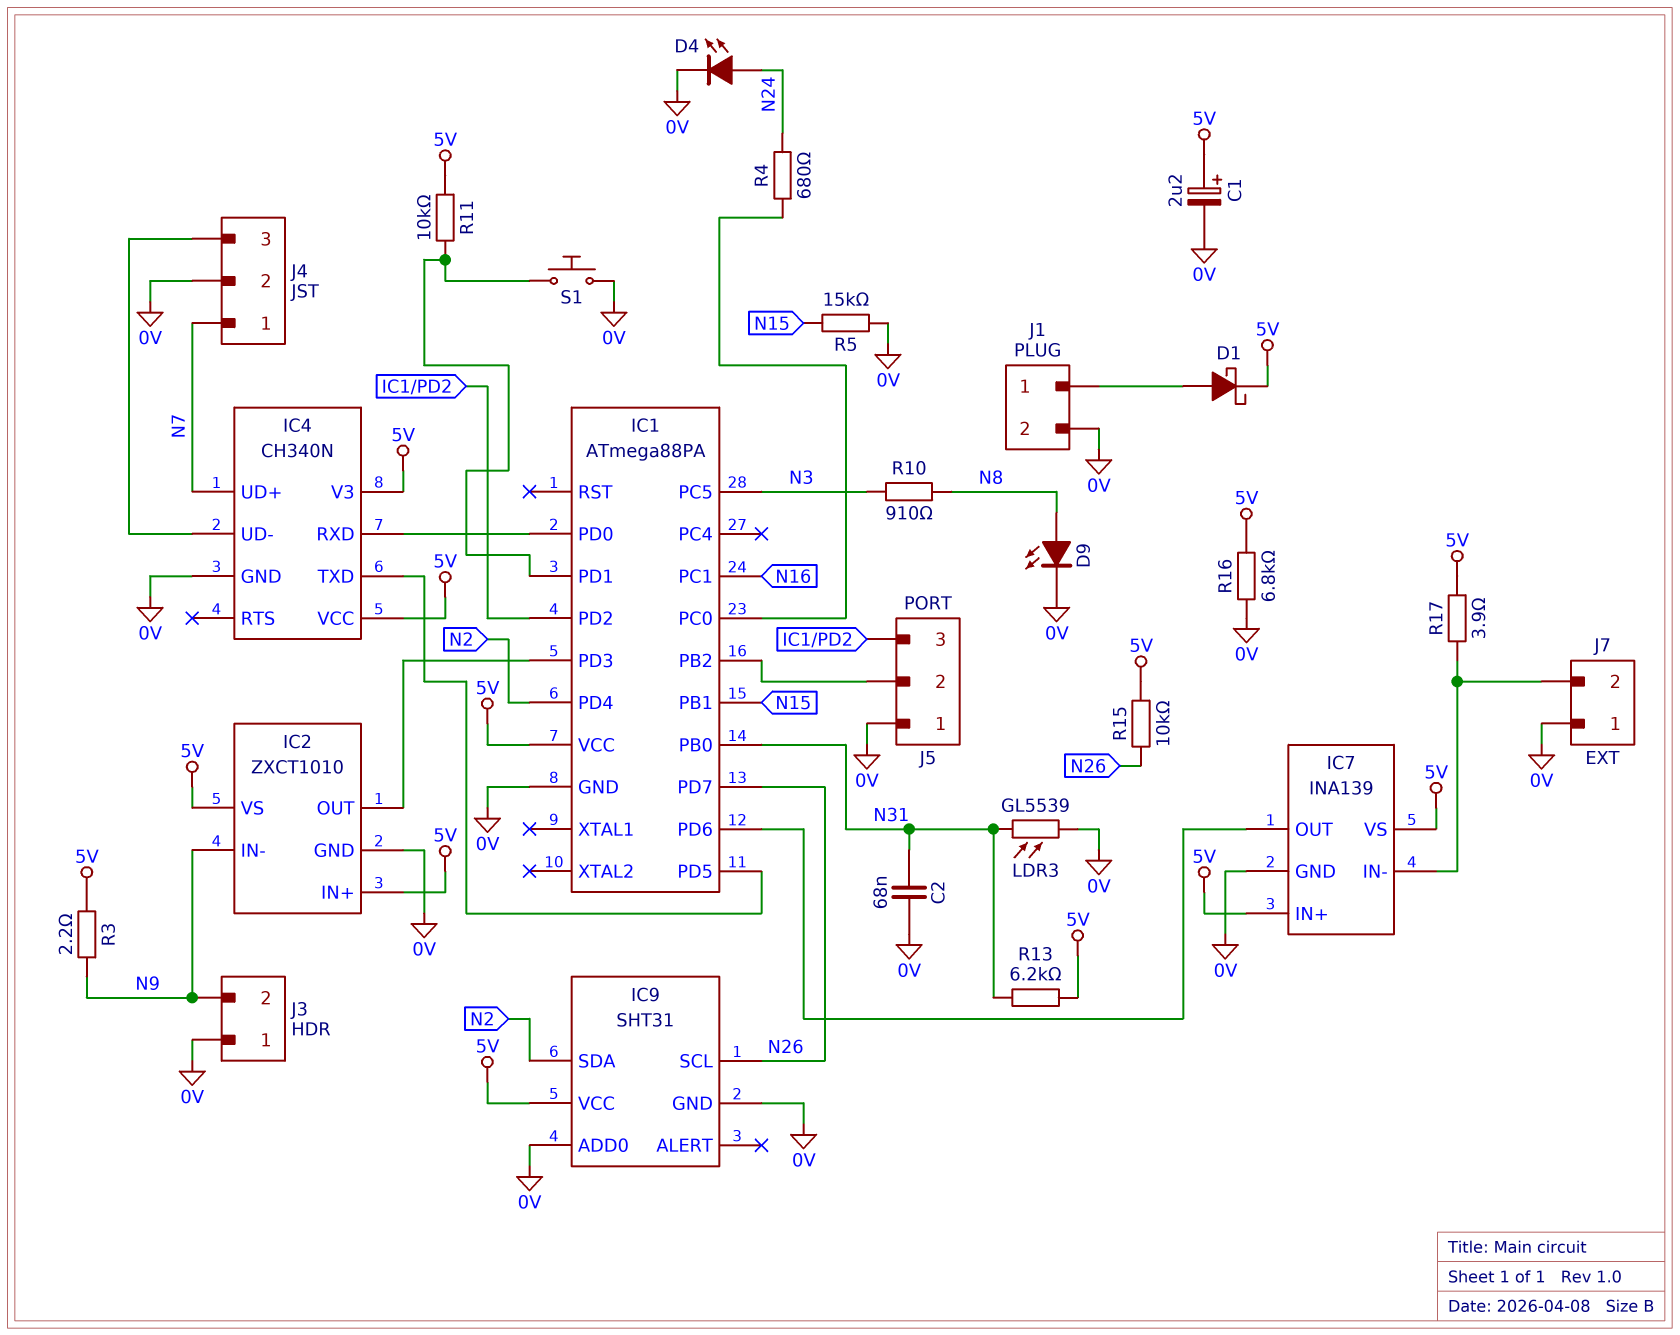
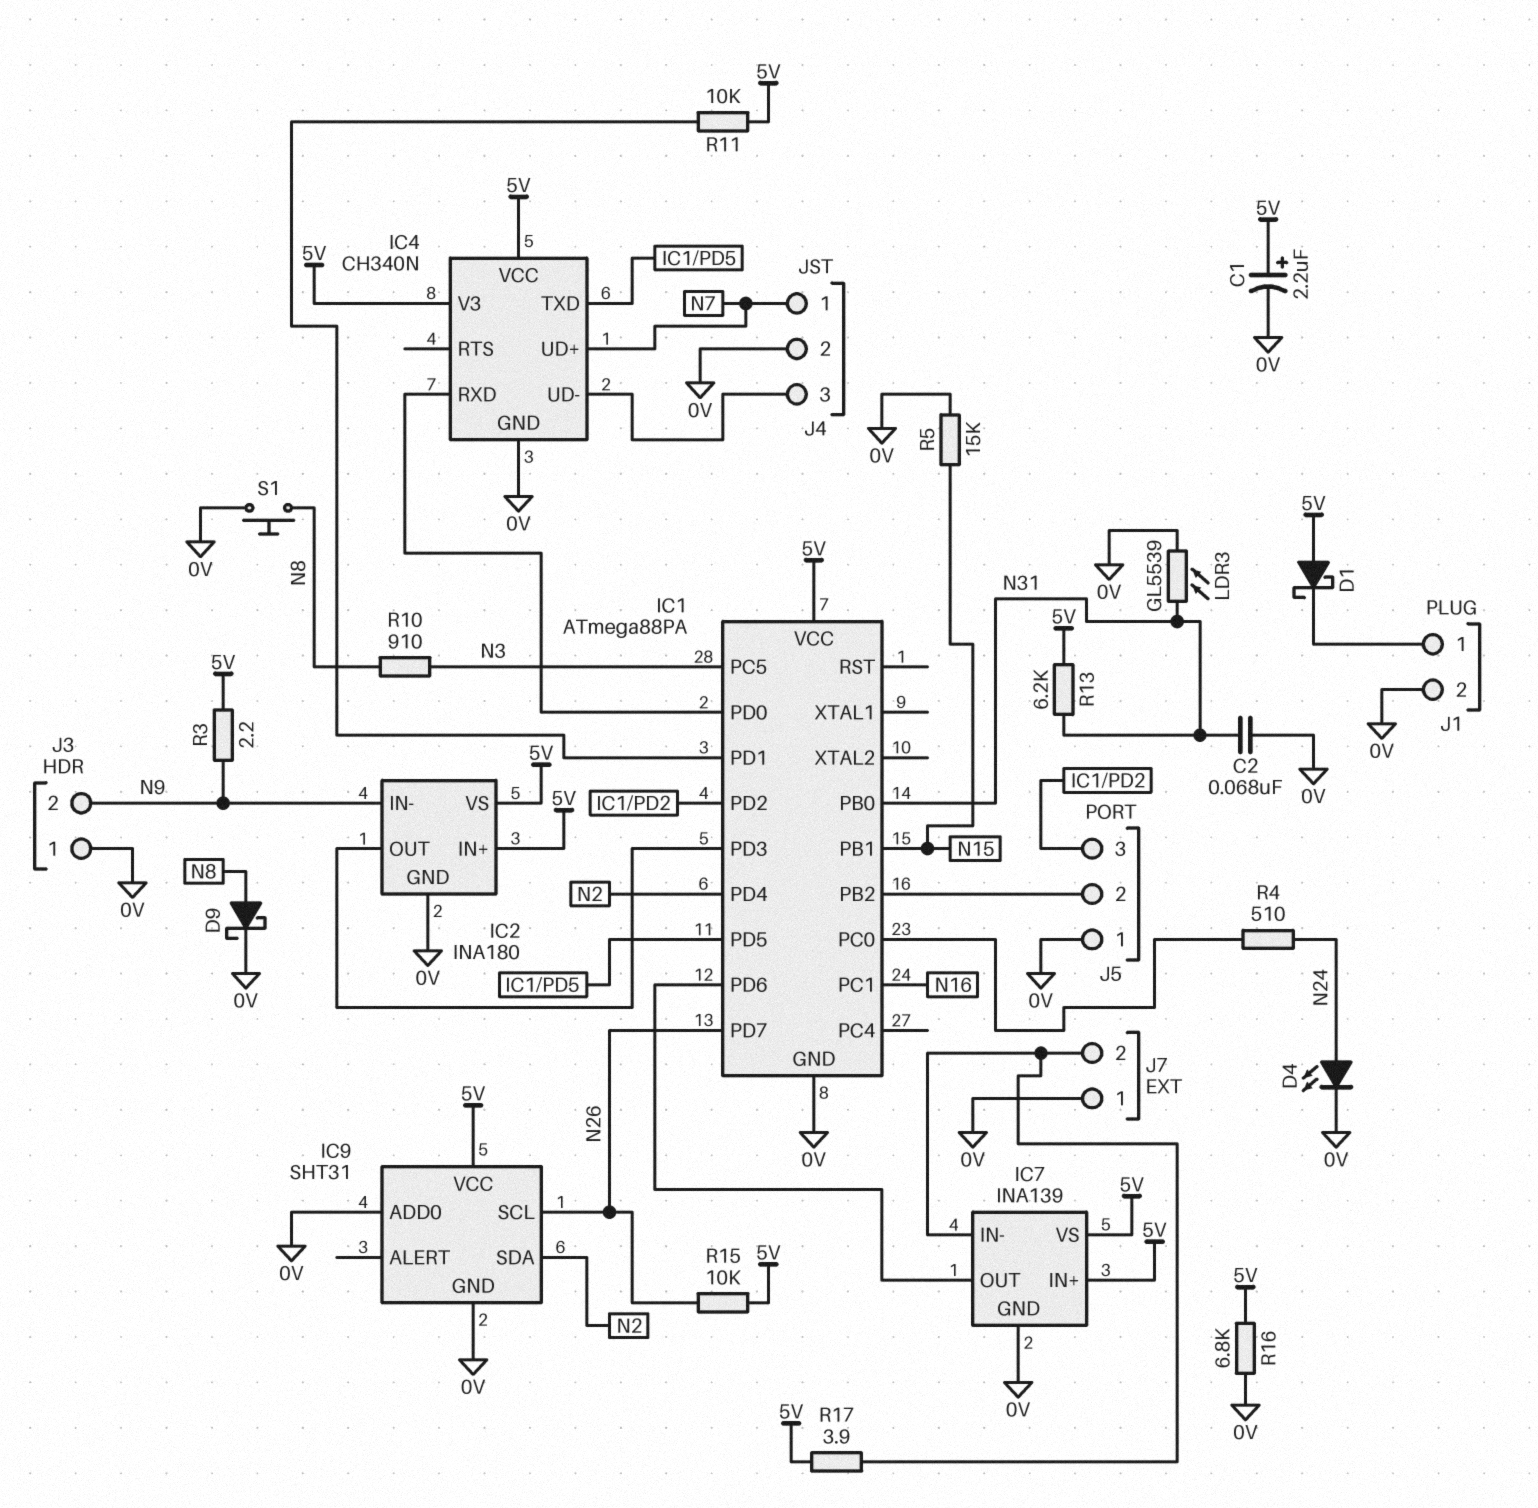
D1: schottky (A J1/1, K 5V) -> schottky (A 5V, K J1/1)
D9: LED (A N8, K 0V) -> schottky (A N8, K 0V)
IC2: ZXCT1010 -> INA180
R4: 680 (IC1/PC0, N24) -> 510 (IC1/PC0, N24)
S1: button (0V, IC1/PD1) -> button (0V, N8)

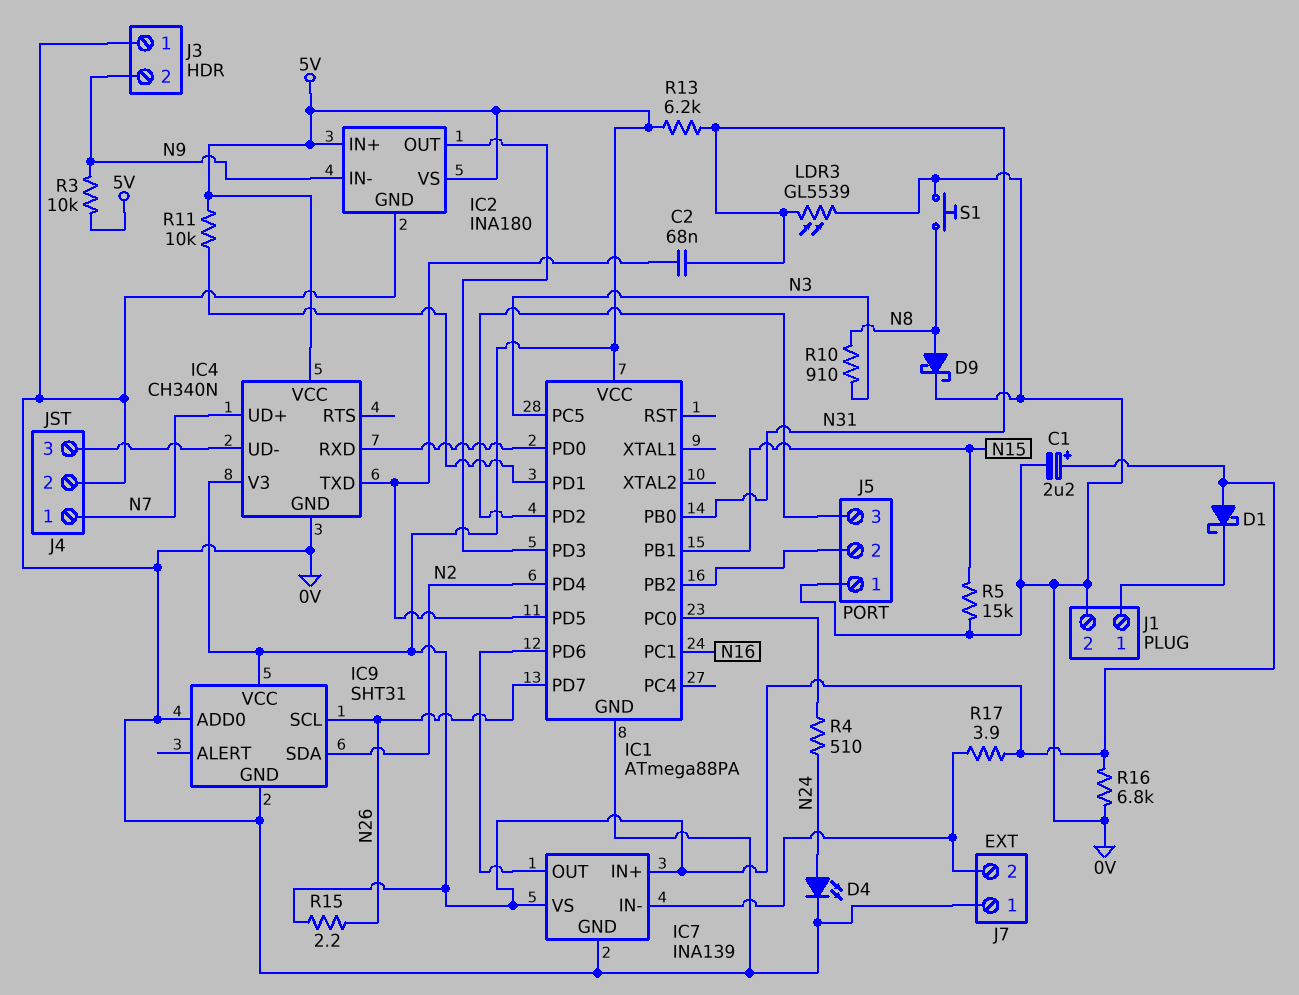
C2: 68nF (0V, N31) -> 68nF (IC1/PD5, N31)
R3: 2.2 (5V, N9) -> 10k (5V, N9)
R15: 10k (5V, N26) -> 2.2 (5V, N26)

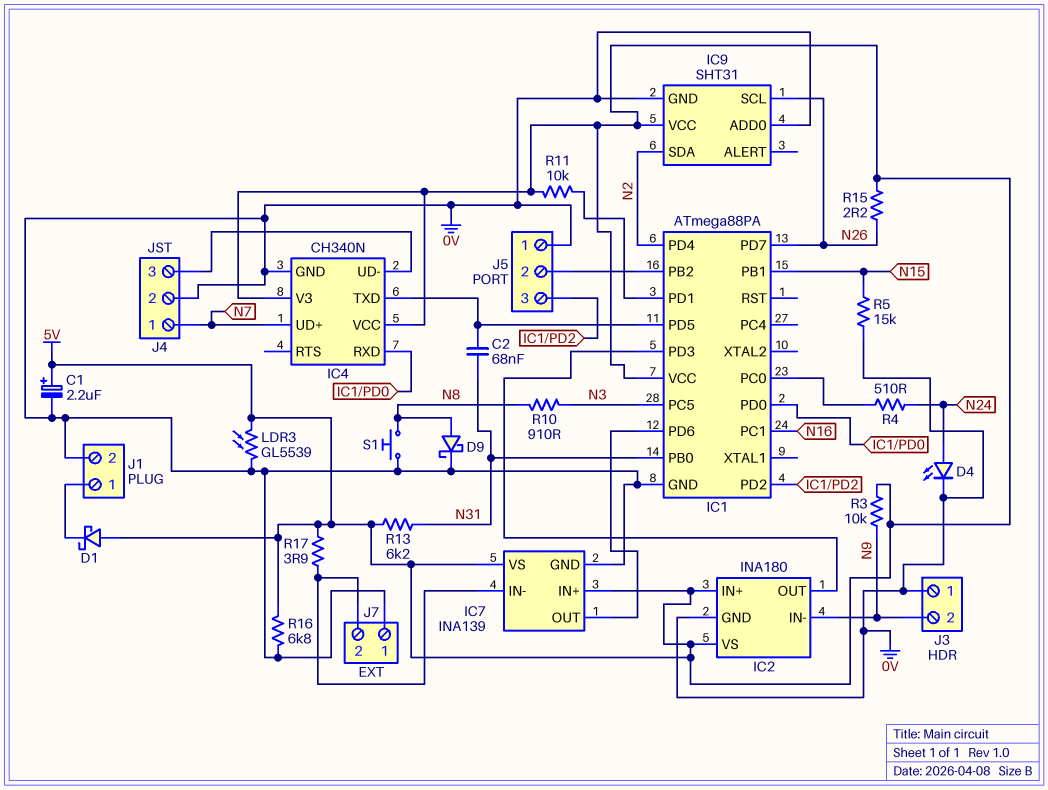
LDR3: GL5539 (0V, N31) -> GL5539 (0V, 5V)

